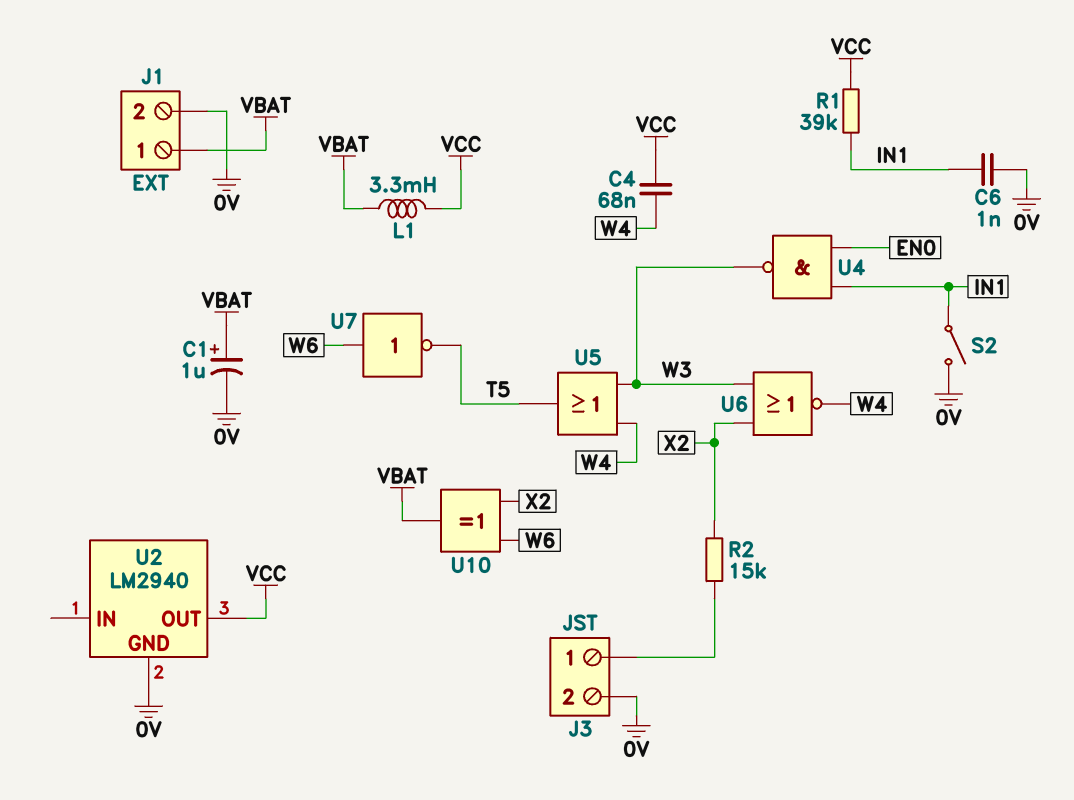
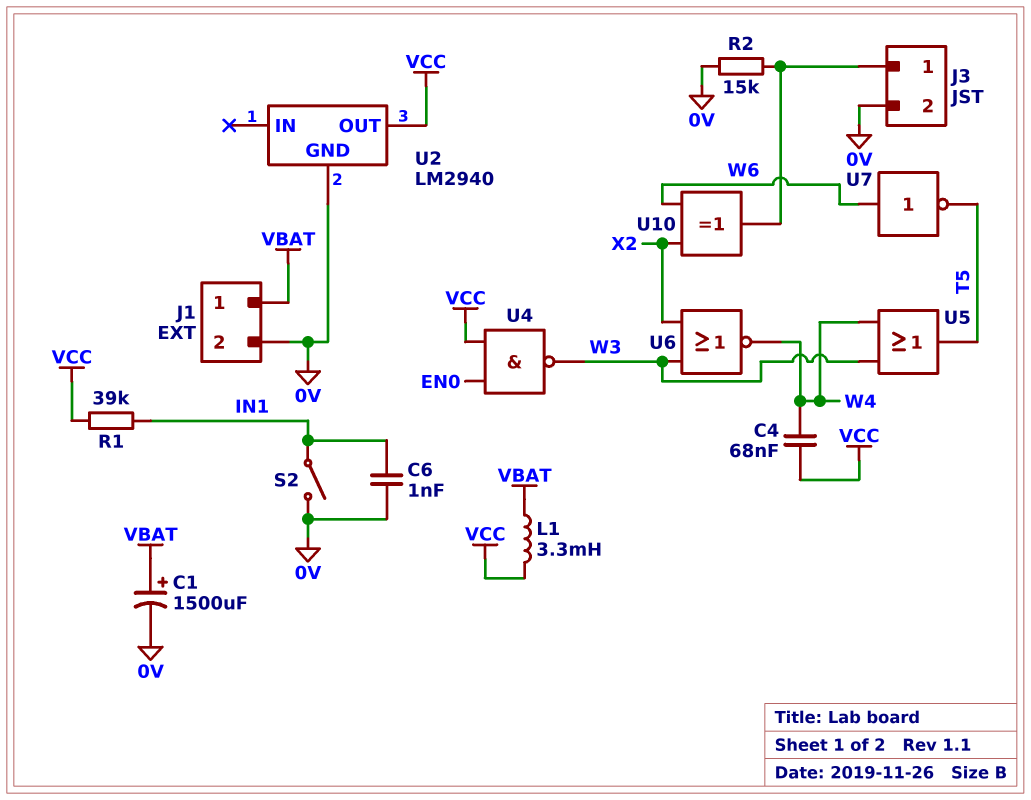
C1: 1uF (plus VBAT, minus 0V) -> 1500uF (plus VBAT, minus 0V)
R2: 15k (J3/1, X2) -> 15k (0V, J3/1)
U4: NAND (in EN0, in IN1, out W3) -> NAND (in EN0, in VCC, out W3)
U10: XOR (in W6, in X2, out VBAT) -> XOR (in W6, in X2, out J3/1)

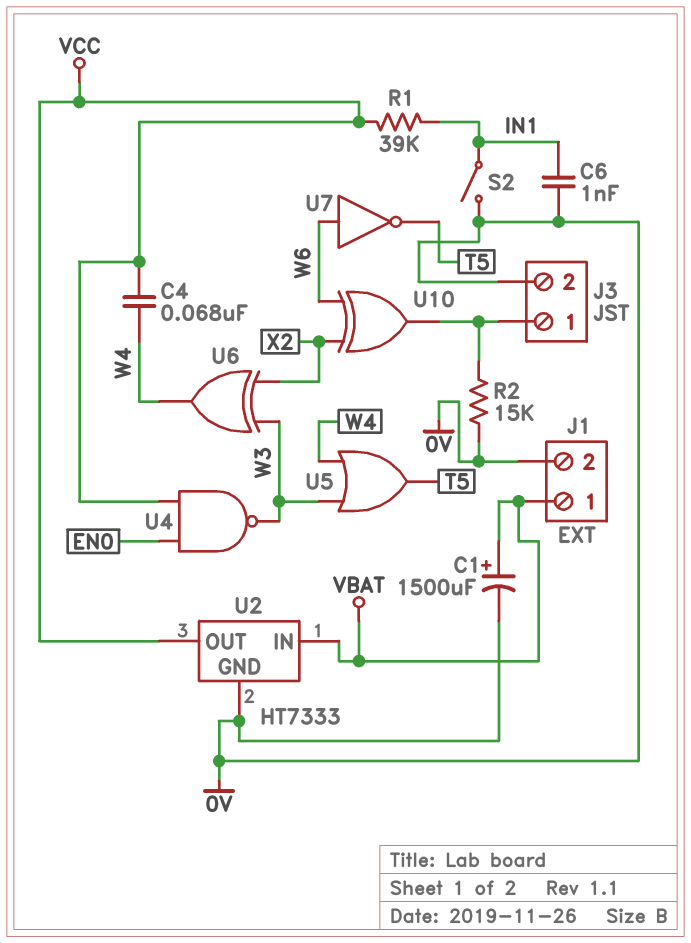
L1: 3.3mH (VBAT, VCC) -> none
U2: LM2940 -> HT7333
U2 pin IN: none -> VBAT
U6: NOR (in W3, in X2, out W4) -> XOR (in W3, in X2, out W4)

